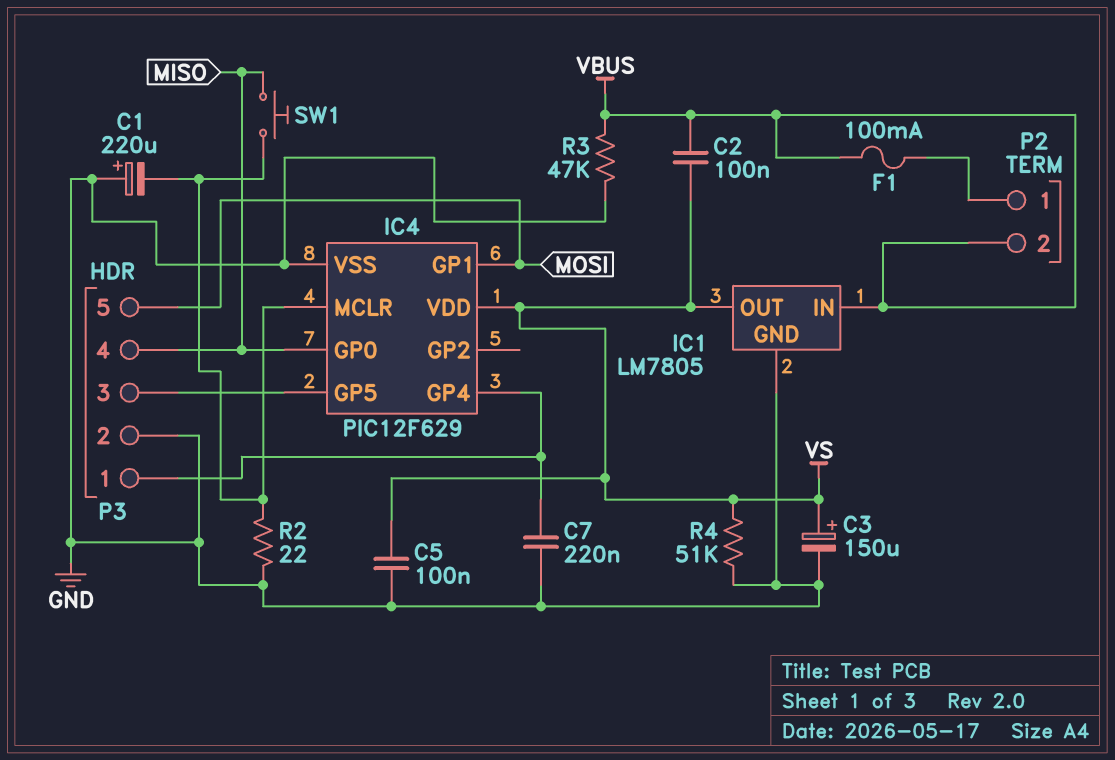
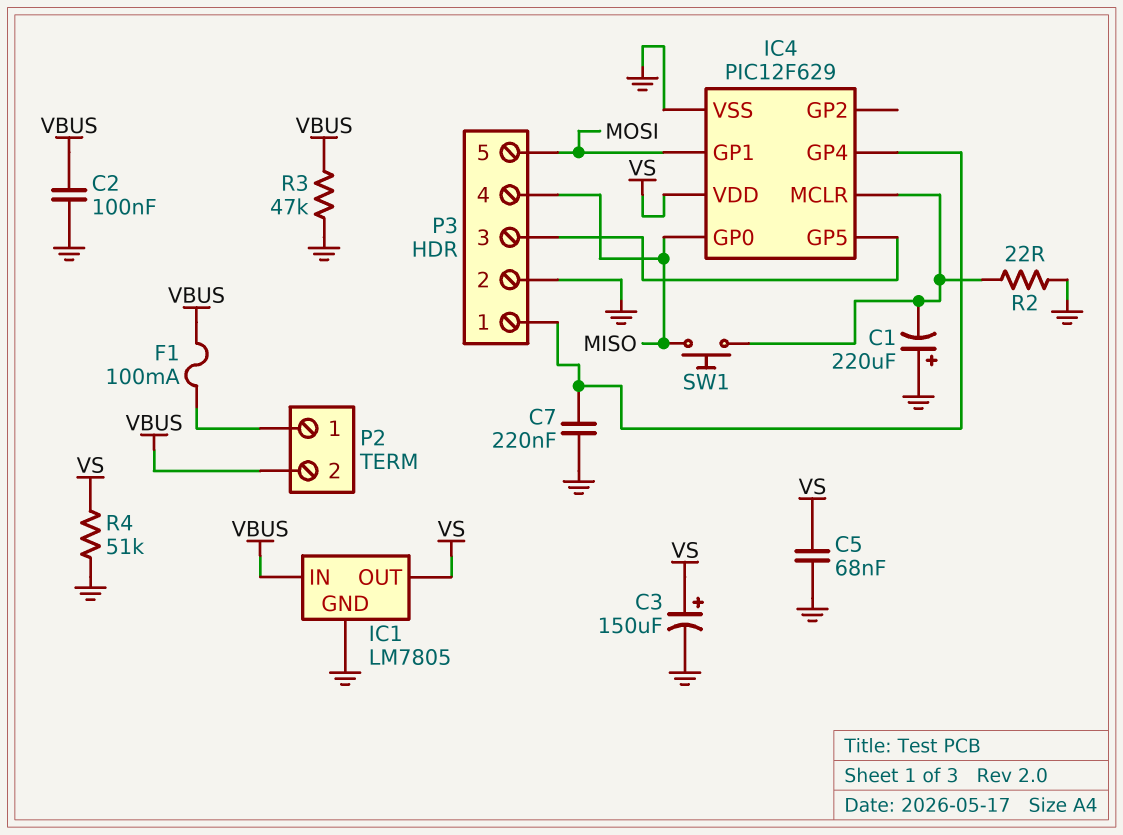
C2: 100nF (VBUS, VS) -> 100nF (GND, VBUS)
C5: 100nF (GND, VS) -> 68nF (GND, VS)

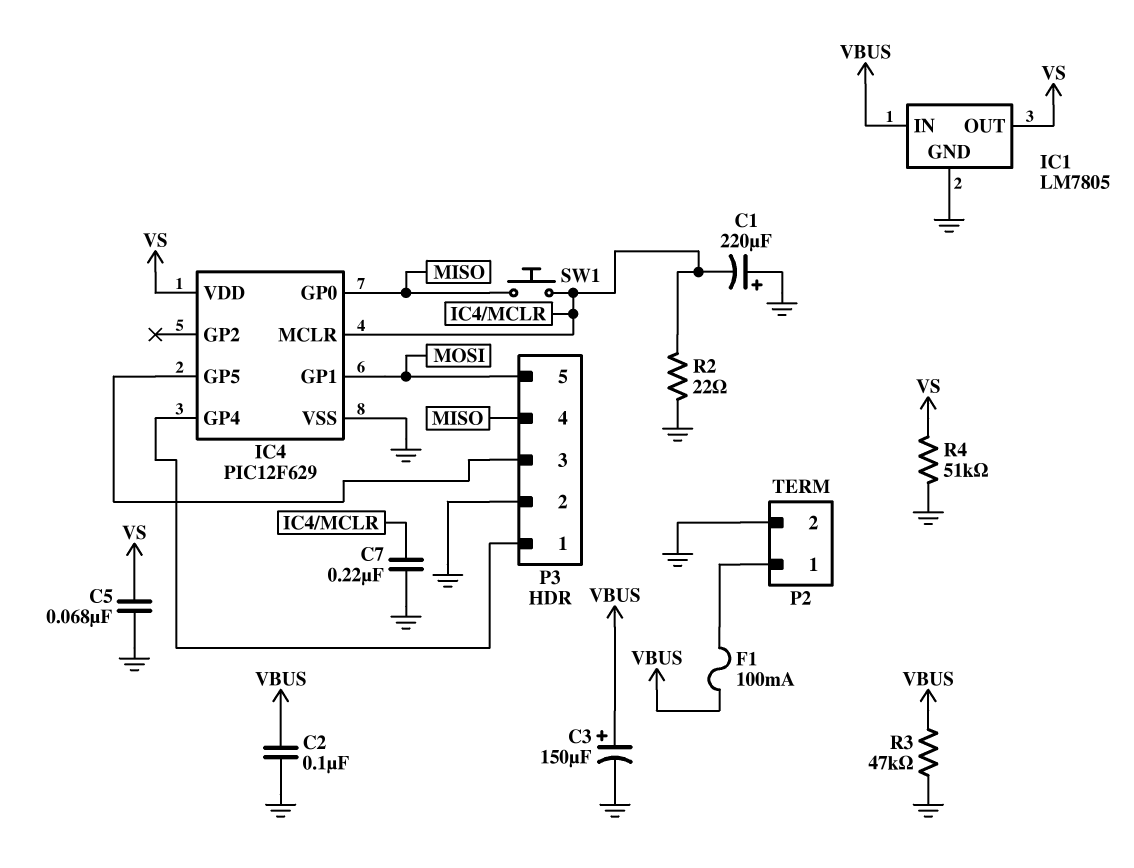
C3: 150uF (plus VS, minus GND) -> 150uF (plus VBUS, minus GND)
C7: 220nF (GND, IC4/GP4) -> 220nF (GND, IC4/MCLR)
P2 pin 2: VBUS -> GND

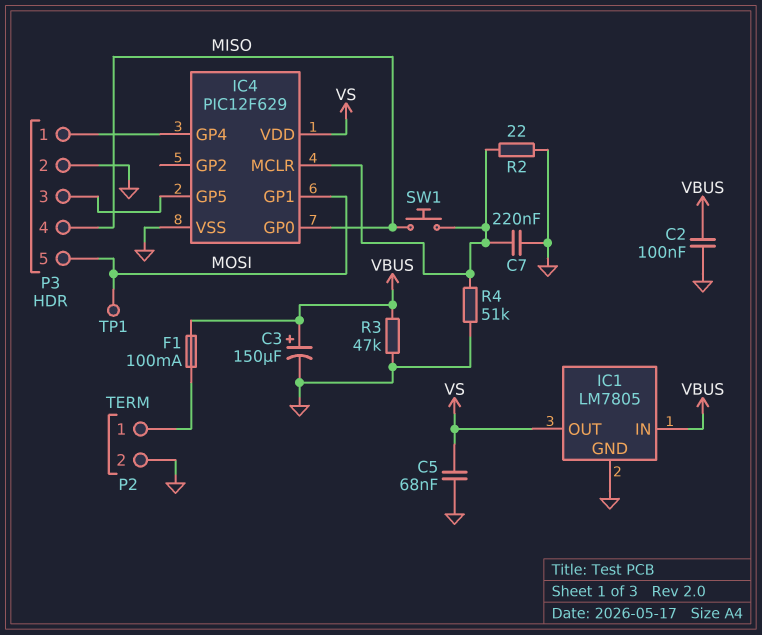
C1: 220uF (plus GND, minus IC4/MCLR) -> none
R4: 51k (GND, VS) -> 51k (GND, IC4/MCLR)
TP1: none -> test point (MOSI)

